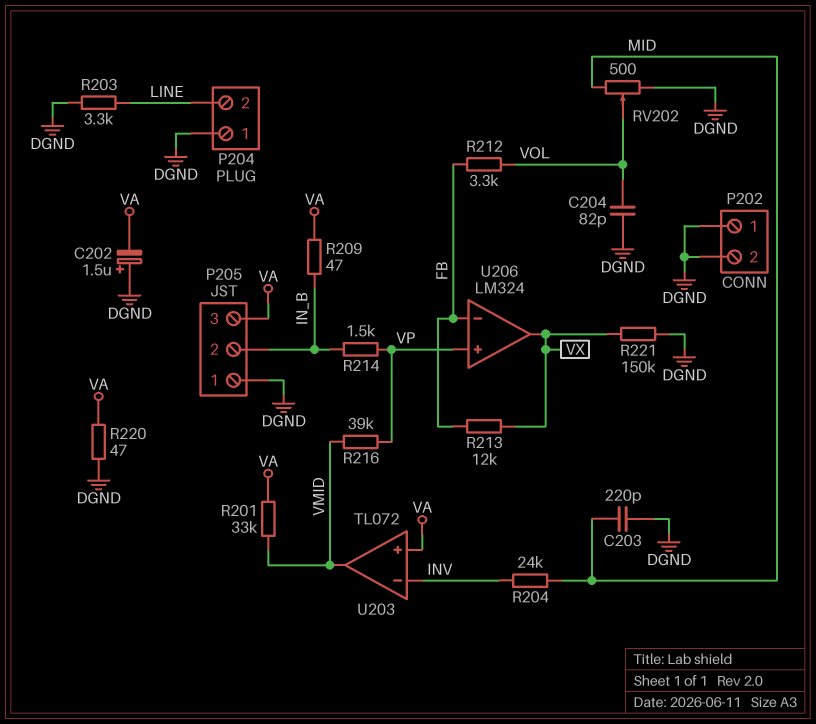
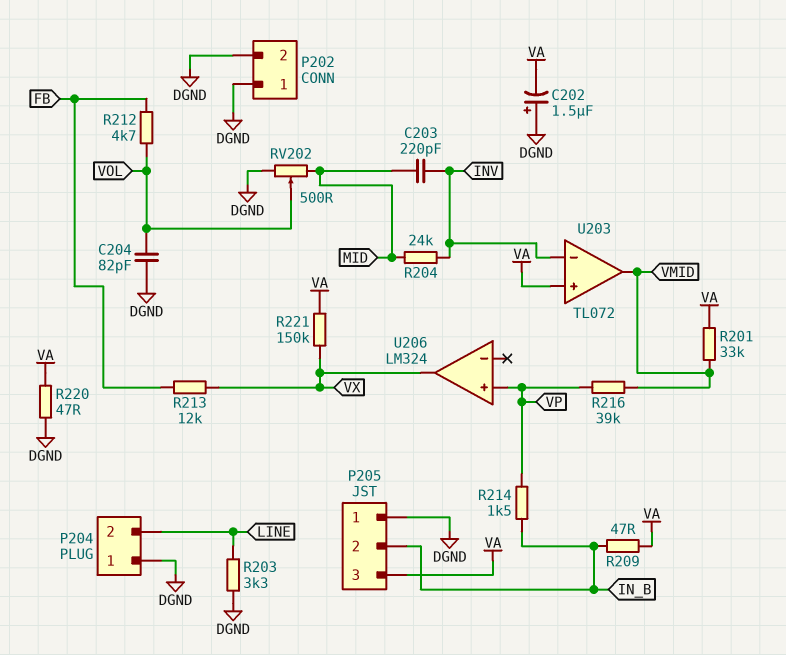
C203: 220pF (DGND, MID) -> 220pF (INV, MID)
R212: 3.3k (FB, VOL) -> 4.7k (FB, VOL)
R221: 150k (DGND, VX) -> 150k (VA, VX)
U206 pin in-: FB -> none

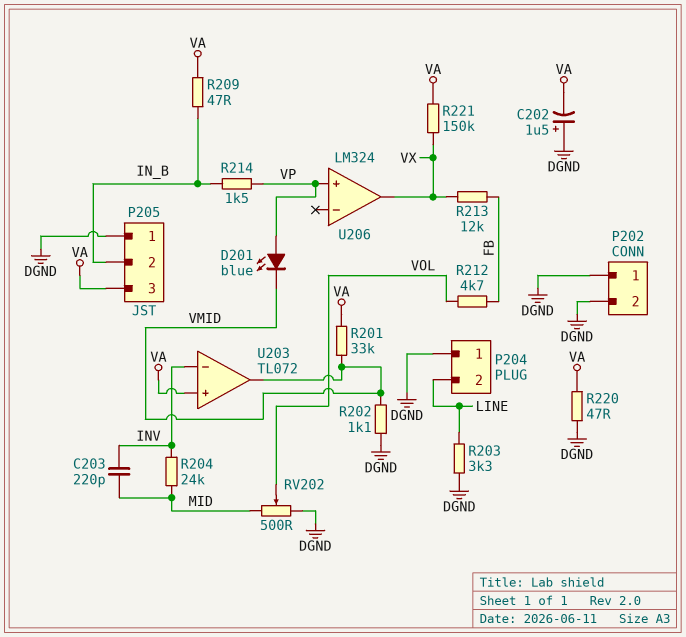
C204: 82pF (DGND, VOL) -> none
D201: none -> LED blue (A VP, K VMID)
R202: none -> 1.1k (DGND, VMID)
R216: 39k (VMID, VP) -> none

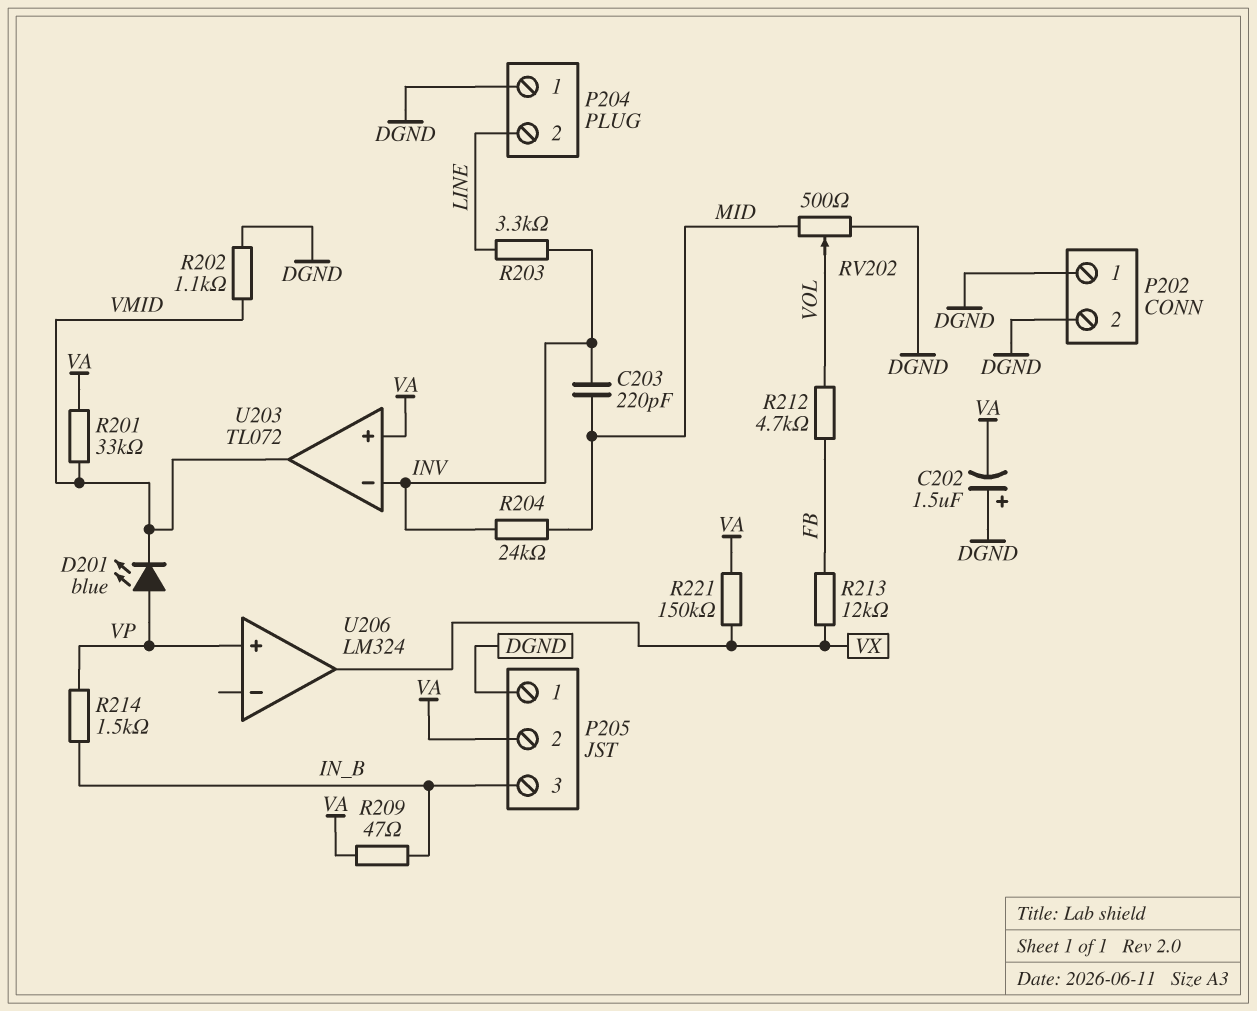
P205 pin 2: IN_B -> VA
P205 pin 3: VA -> IN_B
R203: 3.3k (DGND, LINE) -> 3.3k (INV, LINE)
R220: 47 (DGND, VA) -> none

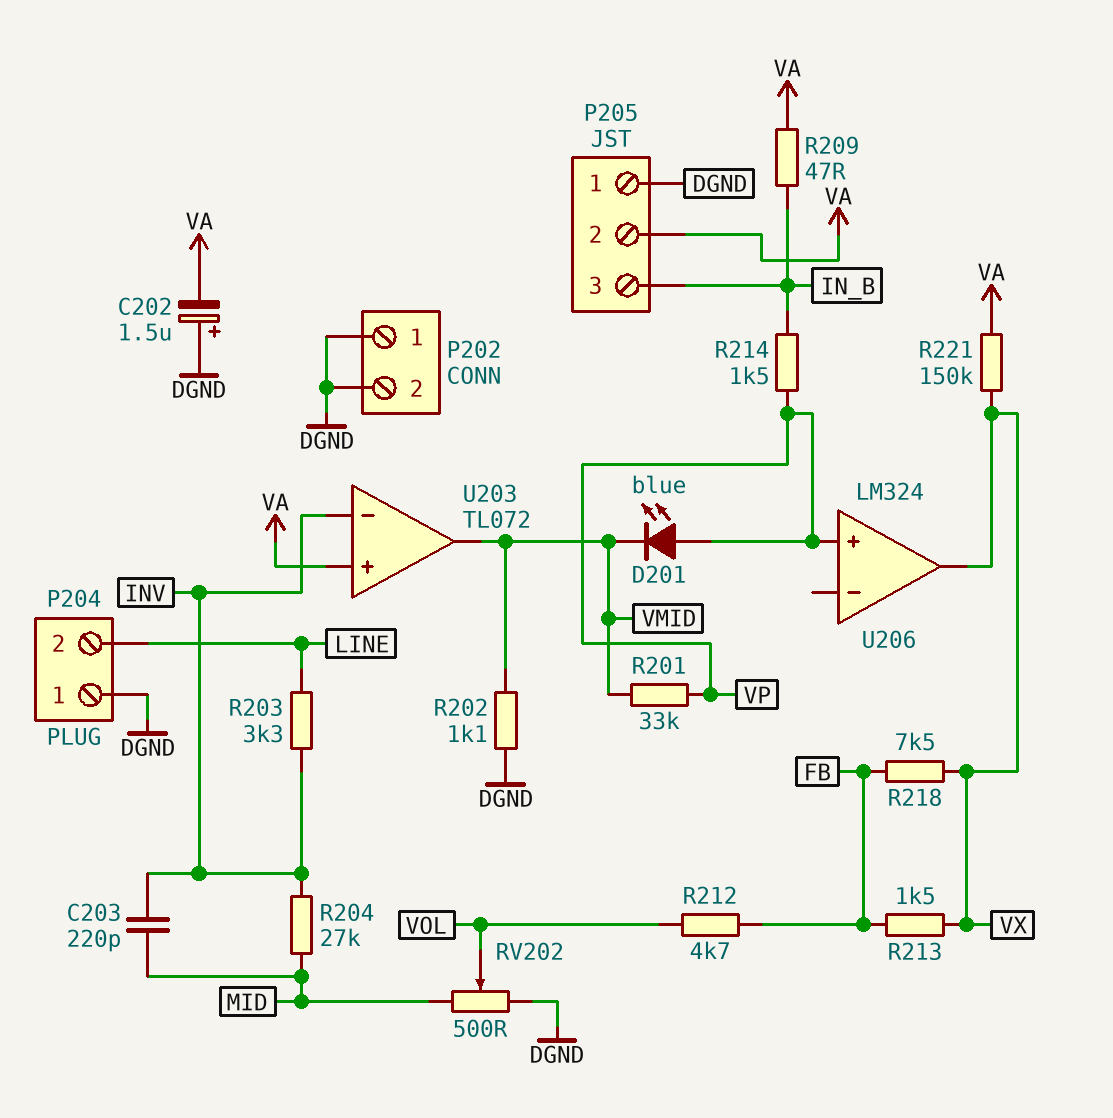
R201: 33k (VA, VMID) -> 33k (VMID, VP)
R204: 24k (INV, MID) -> 27k (INV, MID)
R213: 12k (FB, VX) -> 1.5k (FB, VX)
R218: none -> 7.5k (FB, VX)

